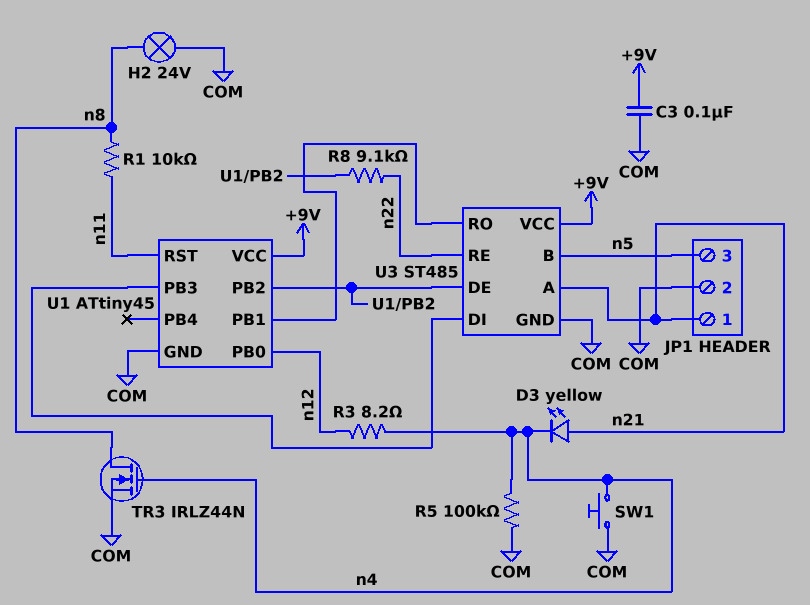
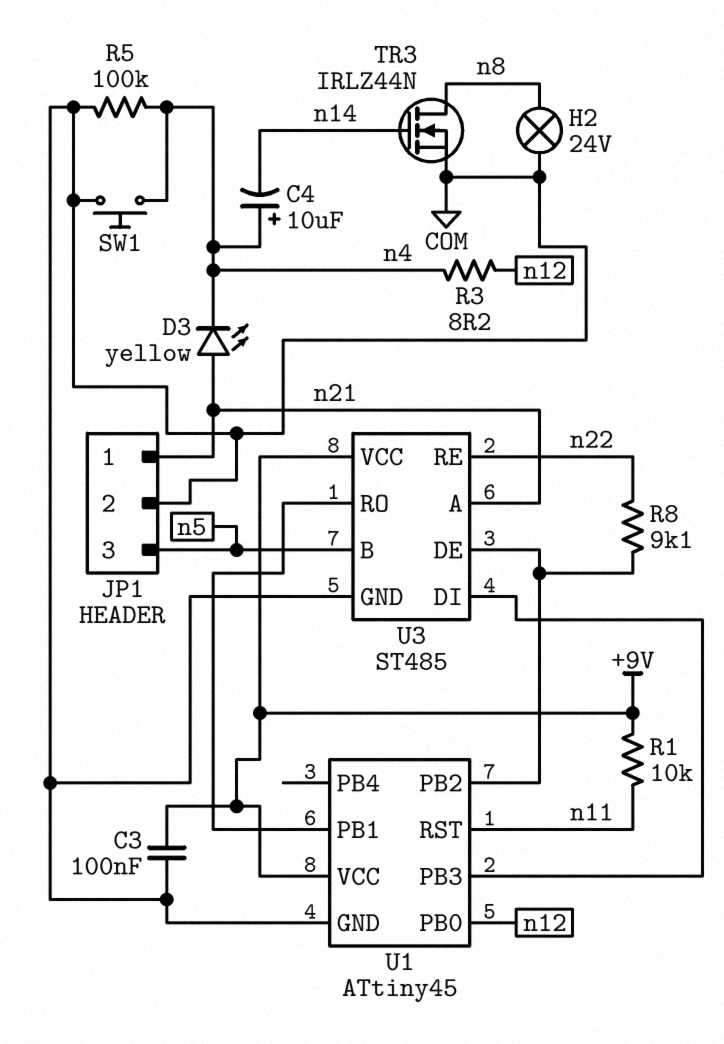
C4: none -> 10uF (plus n4, minus n14)
R1: 10k (n8, n11) -> 10k (+9V, n11)
TR3: NMOS IRLZ44N (G n4, D n8, S COM) -> NMOS IRLZ44N (G n14, D n8, S COM)

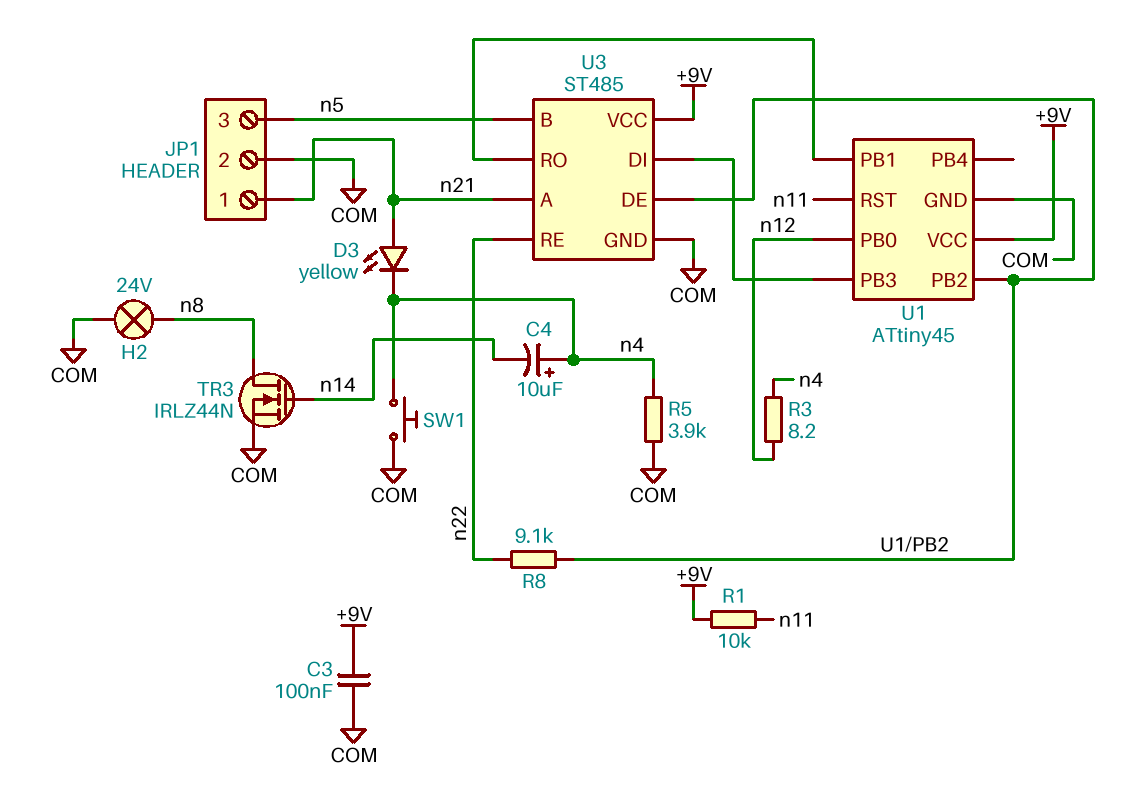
R5: 100k (COM, n4) -> 3.9k (COM, n4)

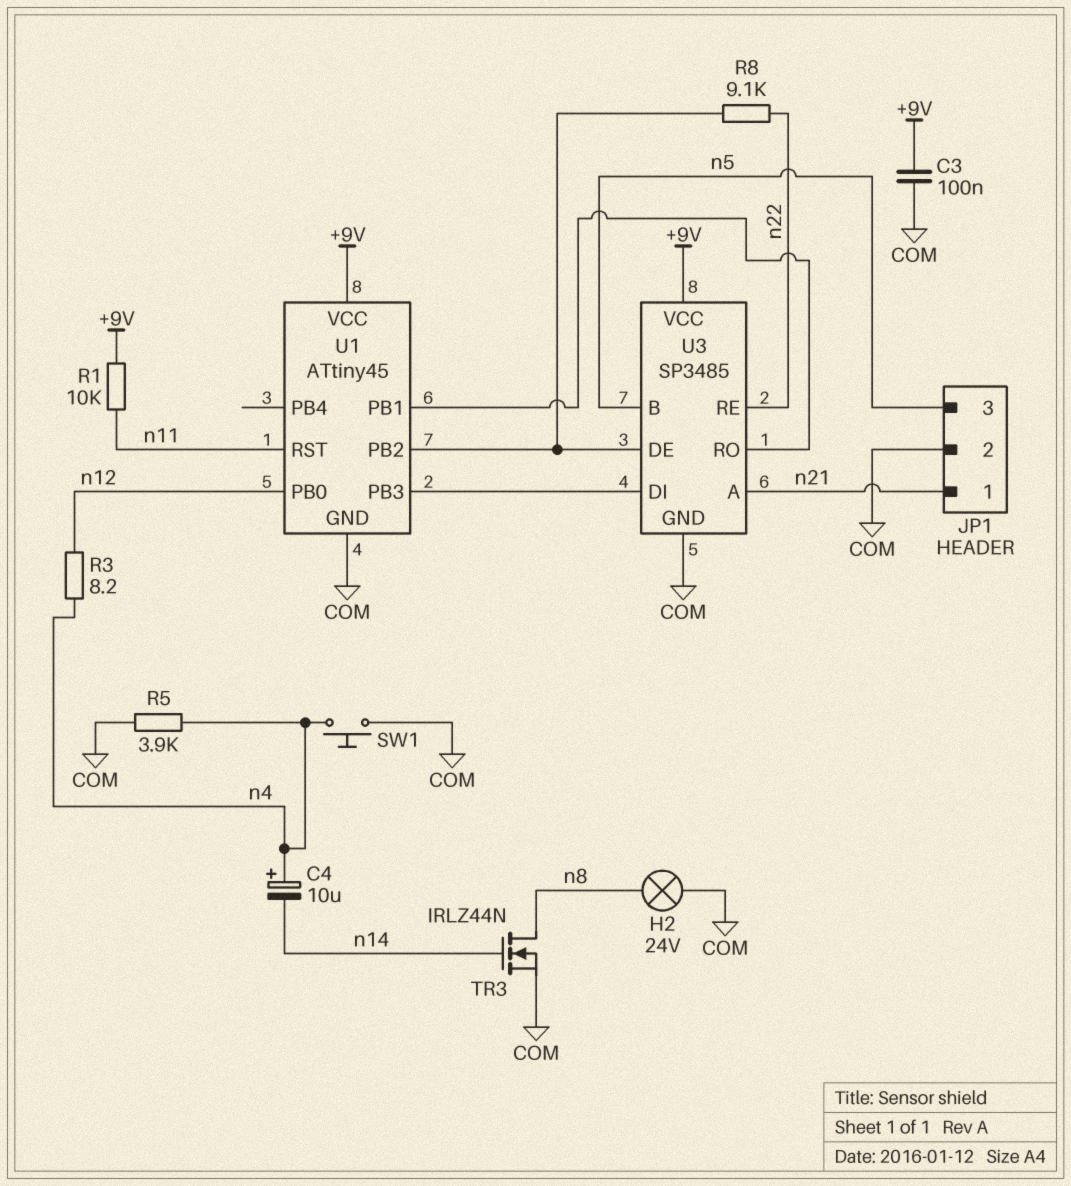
D3: LED yellow (A n21, K n4) -> none
U3: ST485 -> SP3485

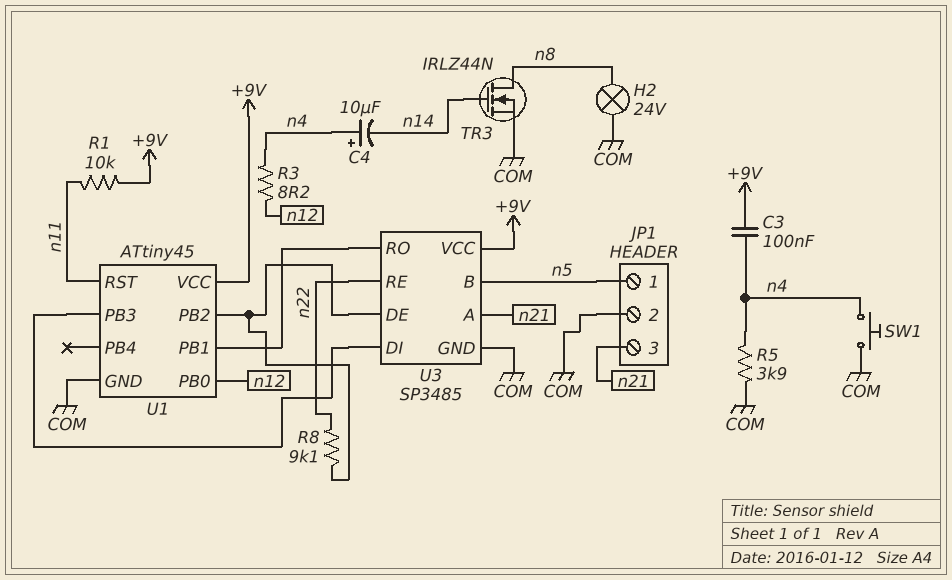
C3: 100nF (+9V, COM) -> 100nF (+9V, n4)
JP1 pin 1: n21 -> n5
JP1 pin 3: n5 -> n21

